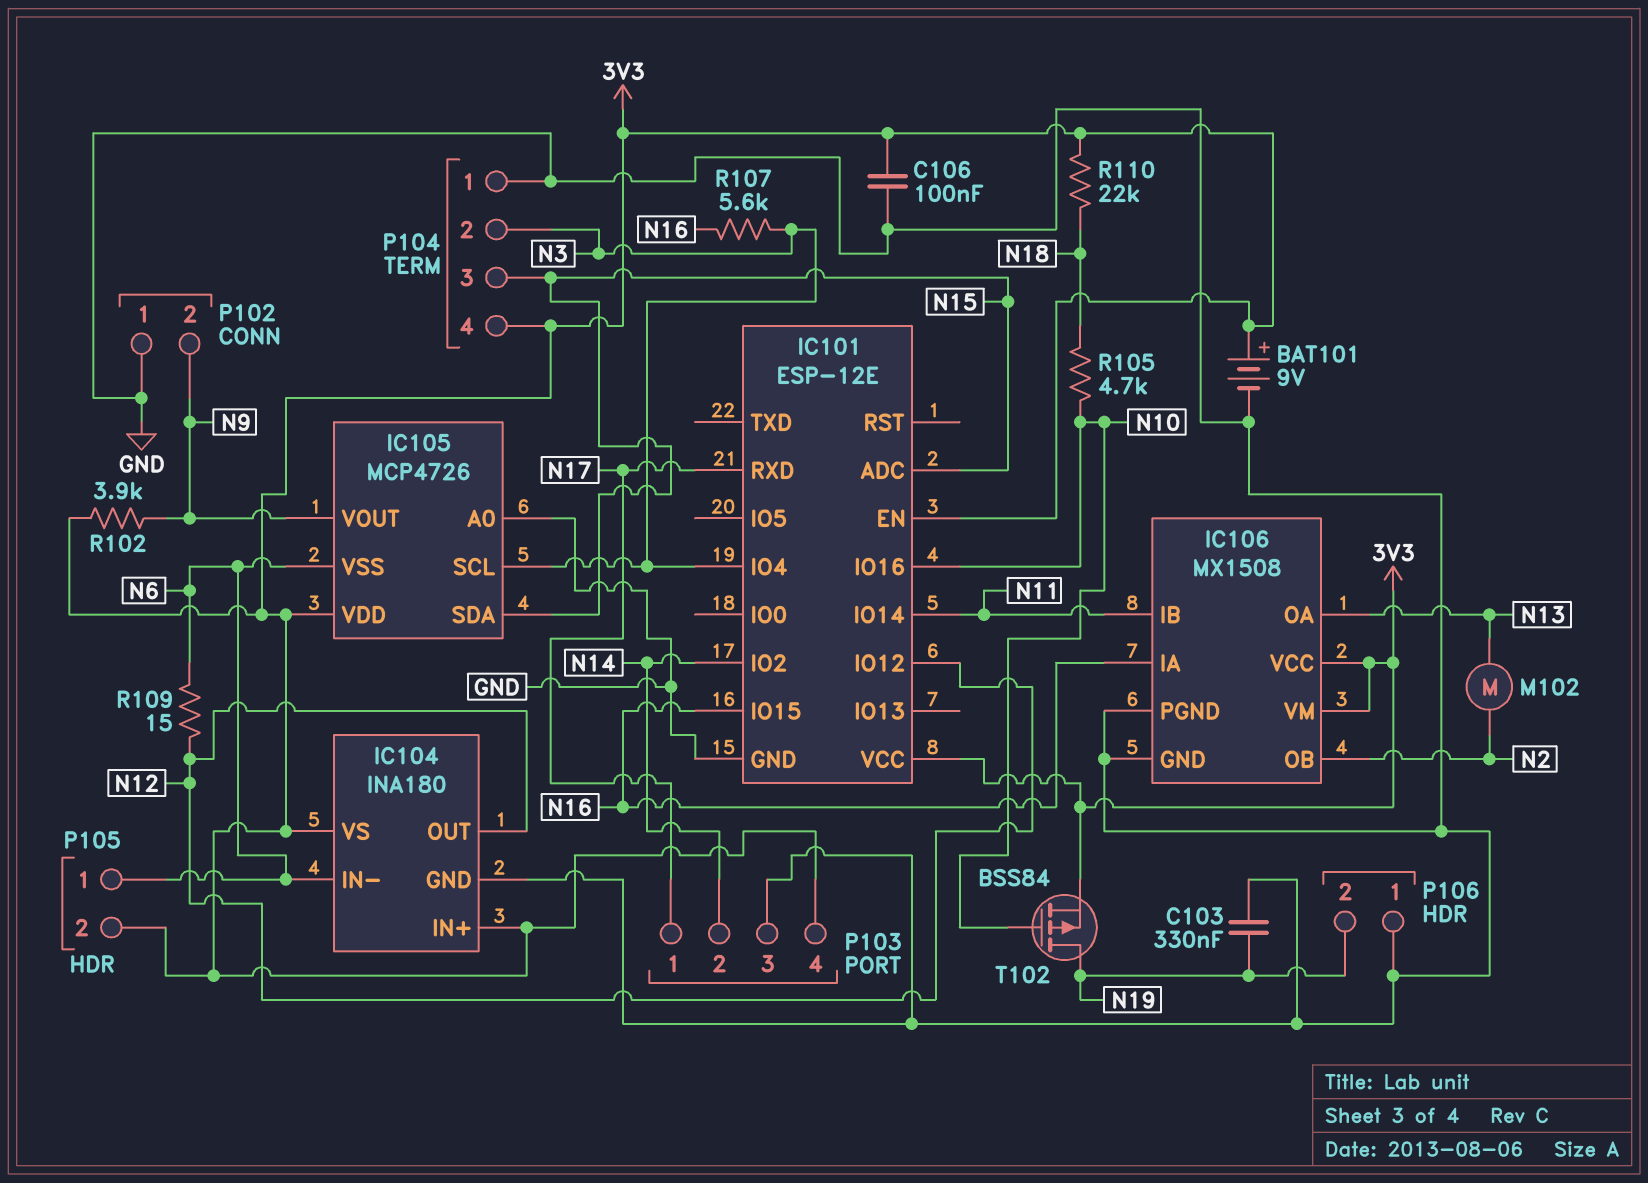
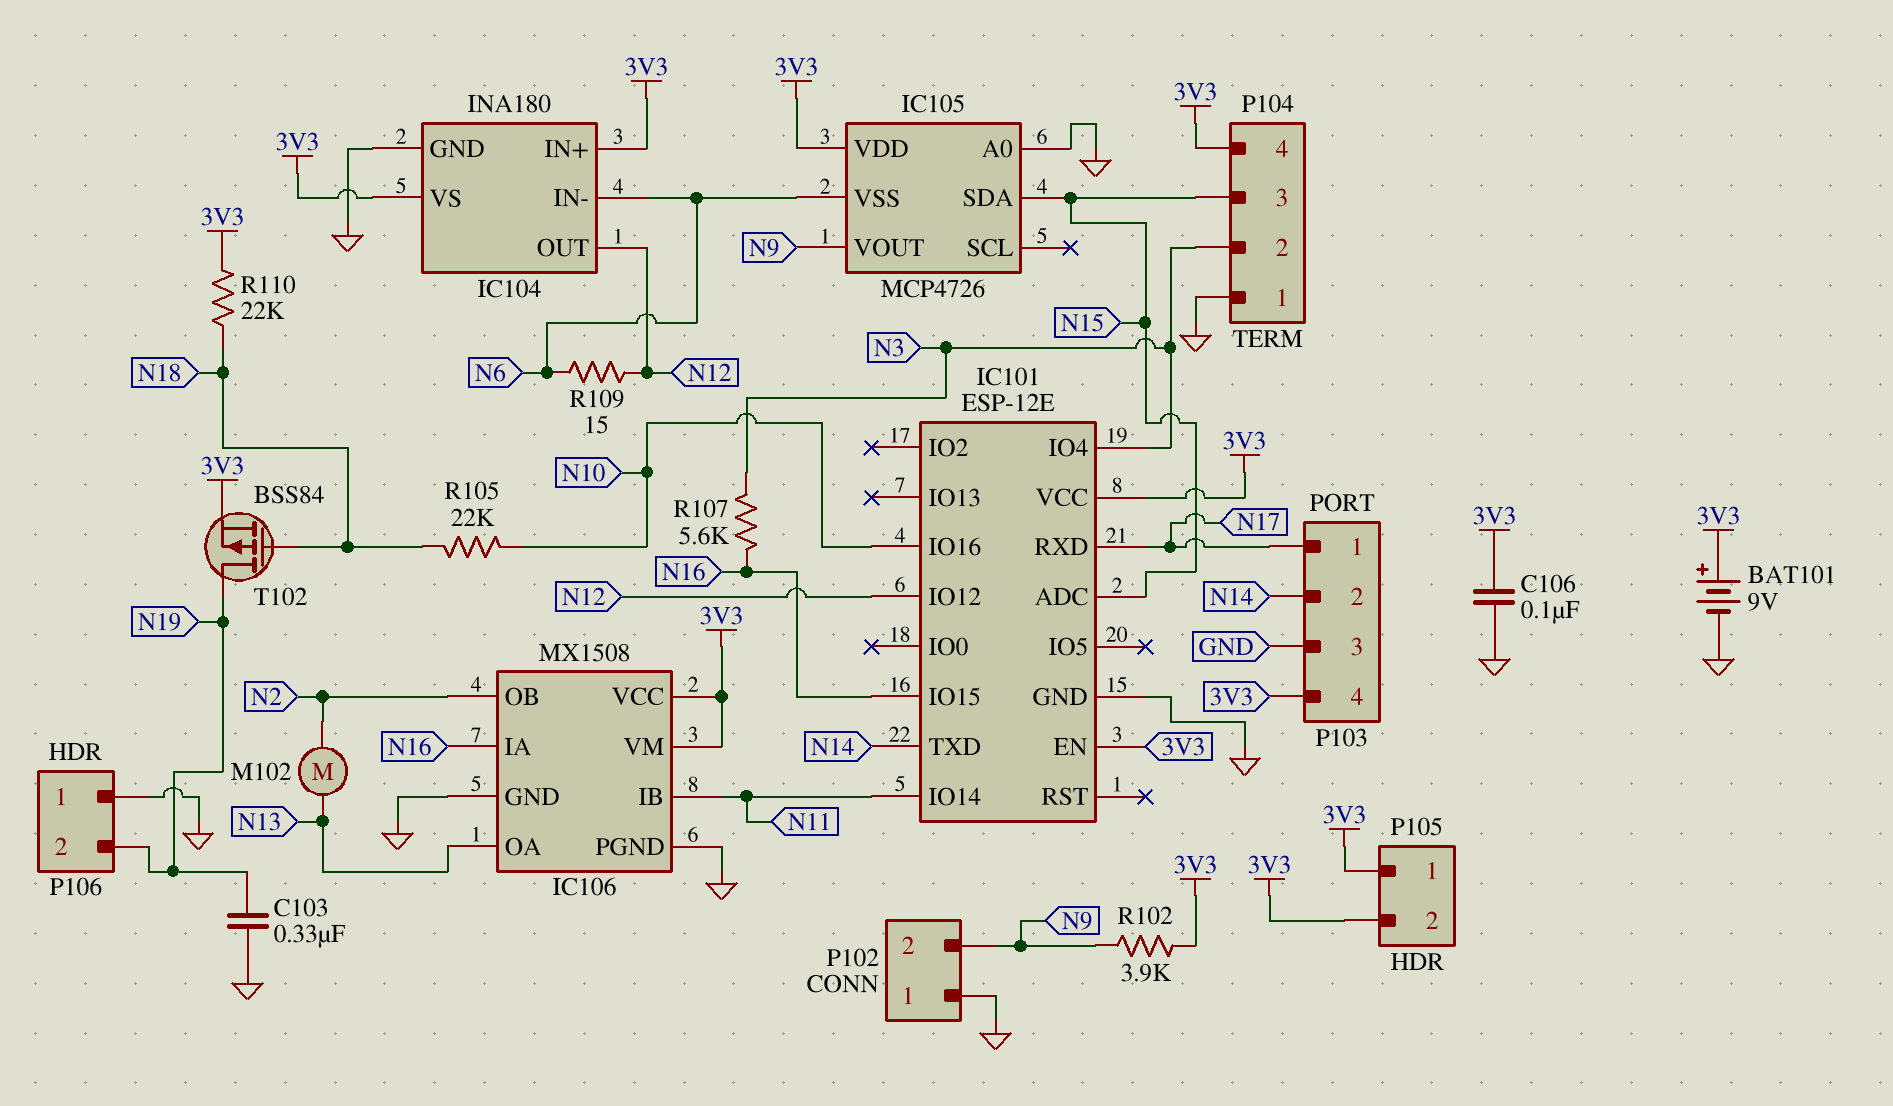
IC101 pin IO2: N14 -> none
IC101 pin TXD: none -> N14
IC105 pin SCL: N3 -> none
P105 pin 1: N6 -> 3V3
R105: 4.7k (N10, N18) -> 22k (N10, N18)
T102: PMOS BSS84 (G N10, D N19, S 3V3) -> PMOS BSS84 (G N18, D N19, S 3V3)

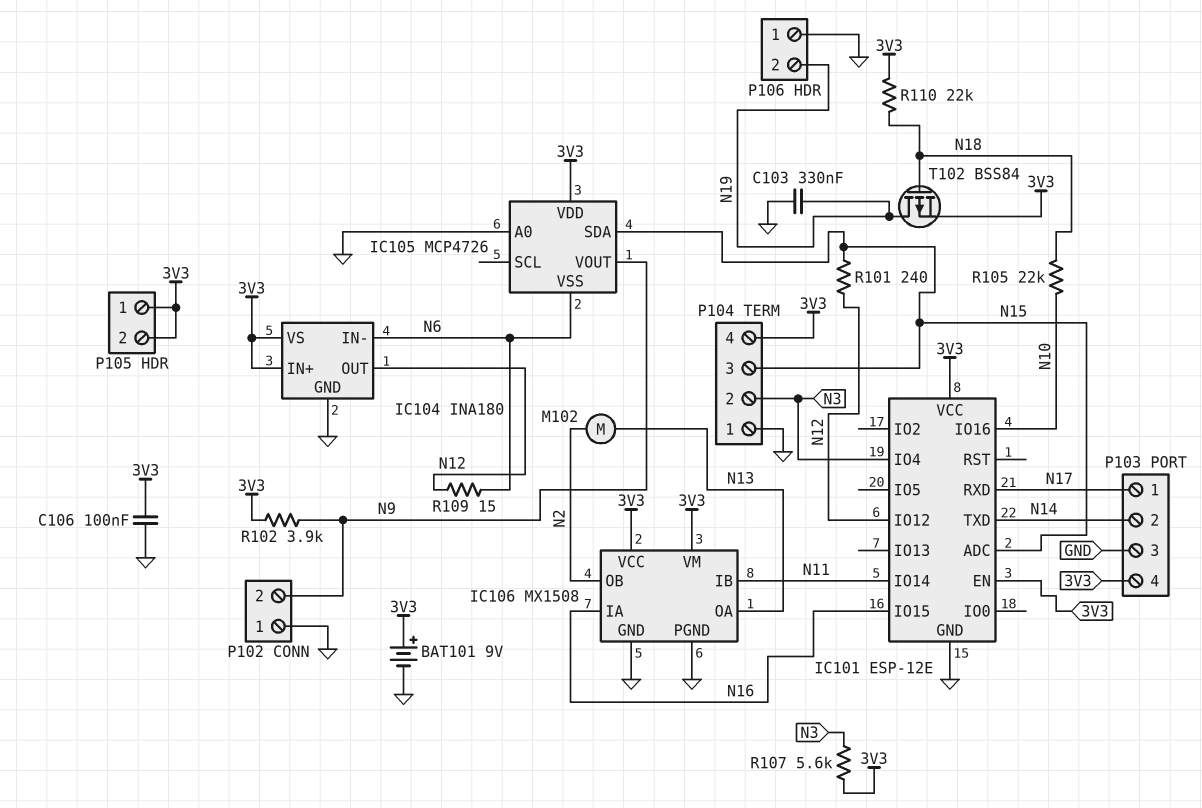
R101: none -> 240 (N12, N15)
R107: 5.6k (N3, N16) -> 5.6k (3V3, N3)

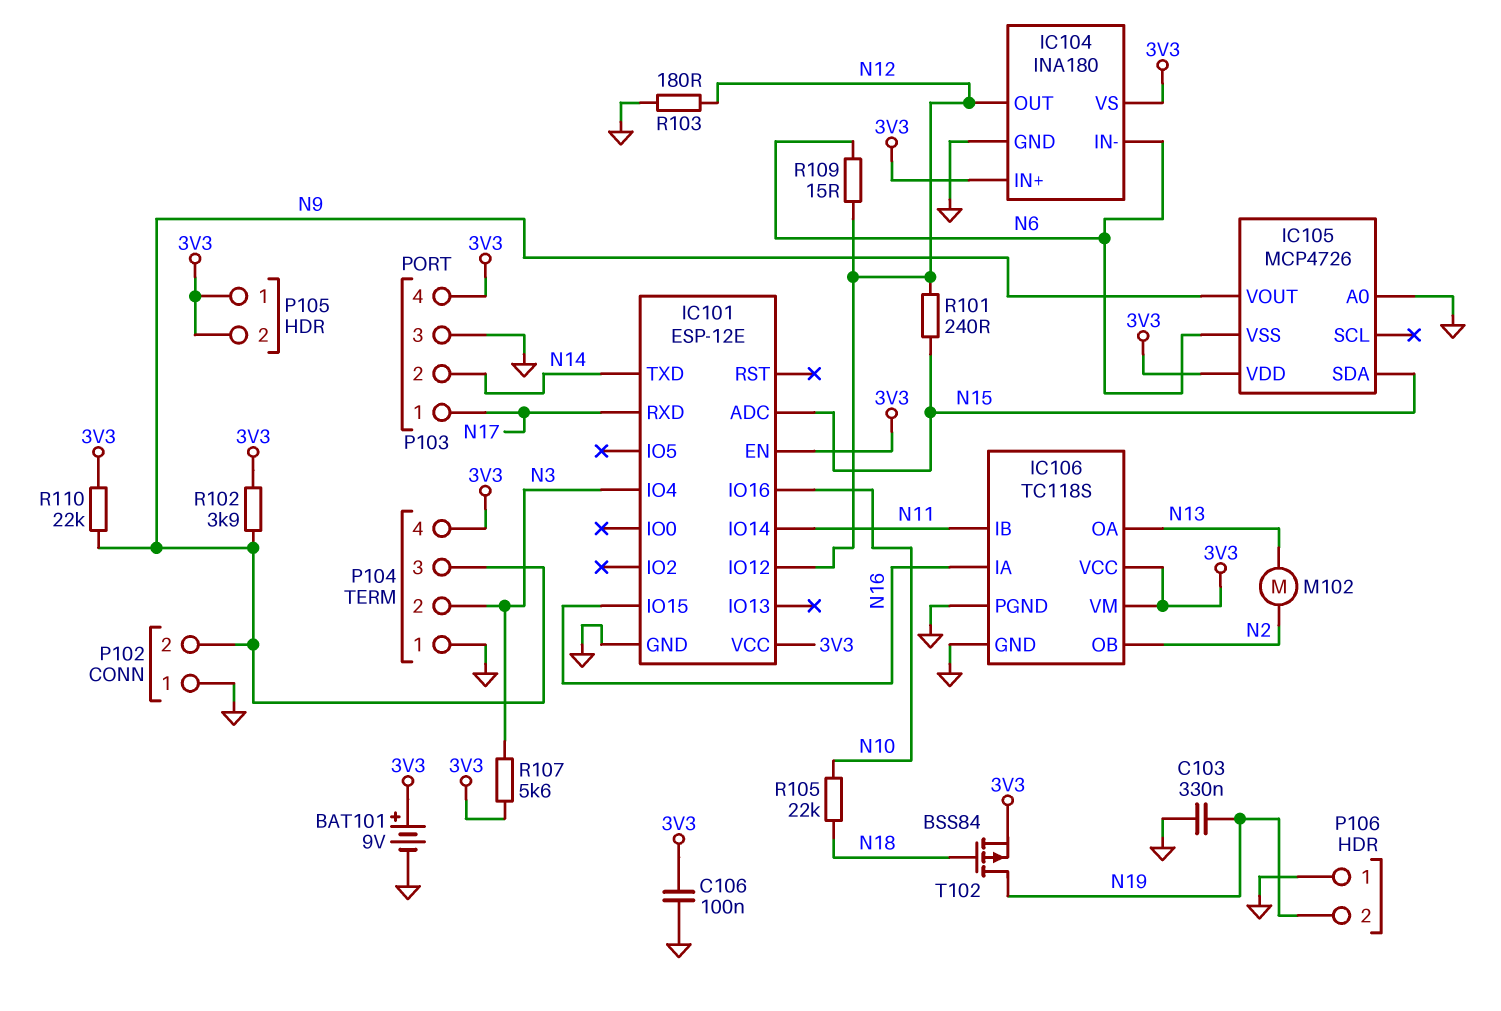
IC106: MX1508 -> TC118S
P104 pin 3: N15 -> N9
R103: none -> 180 (GND, N12)
R110: 22k (3V3, N18) -> 22k (3V3, N9)

